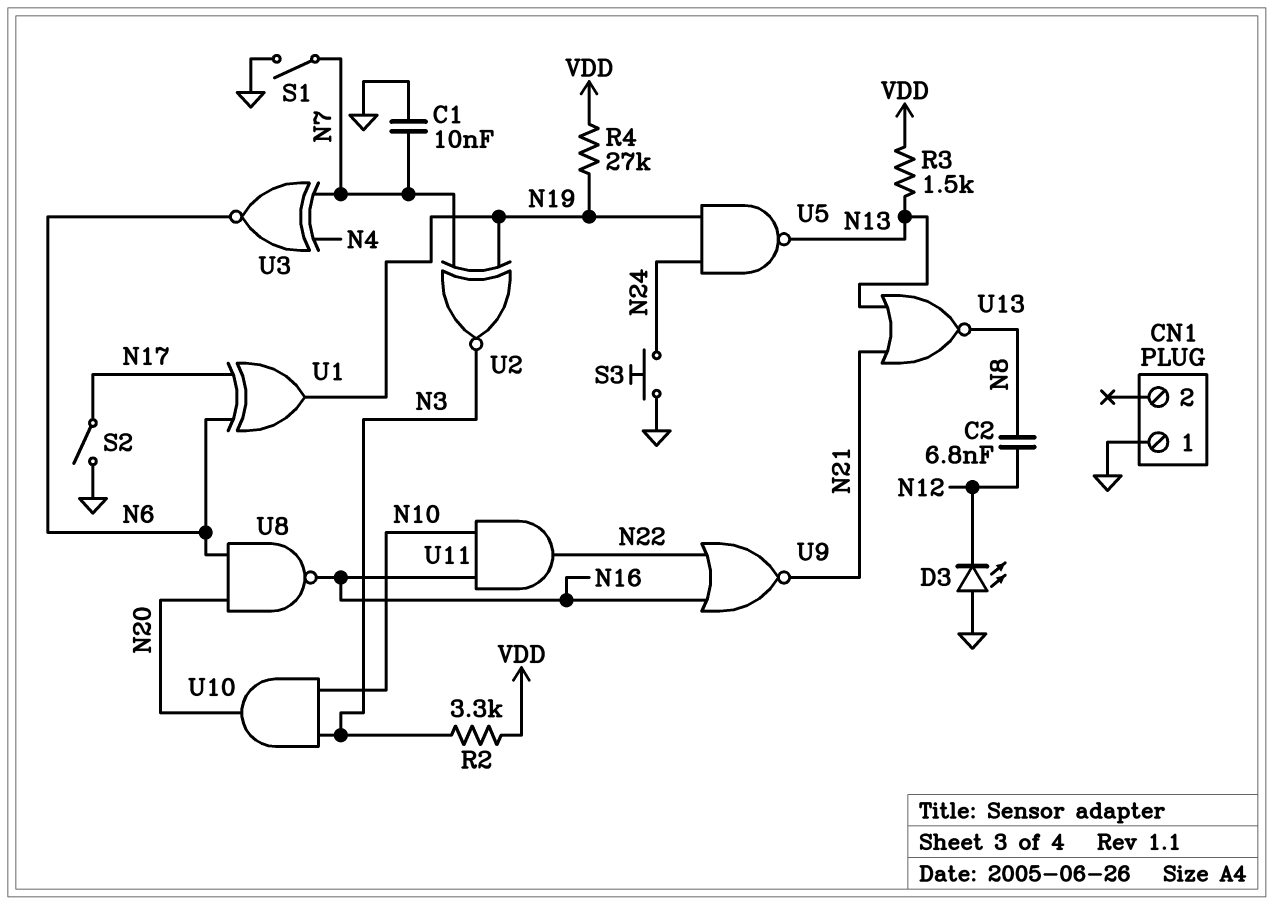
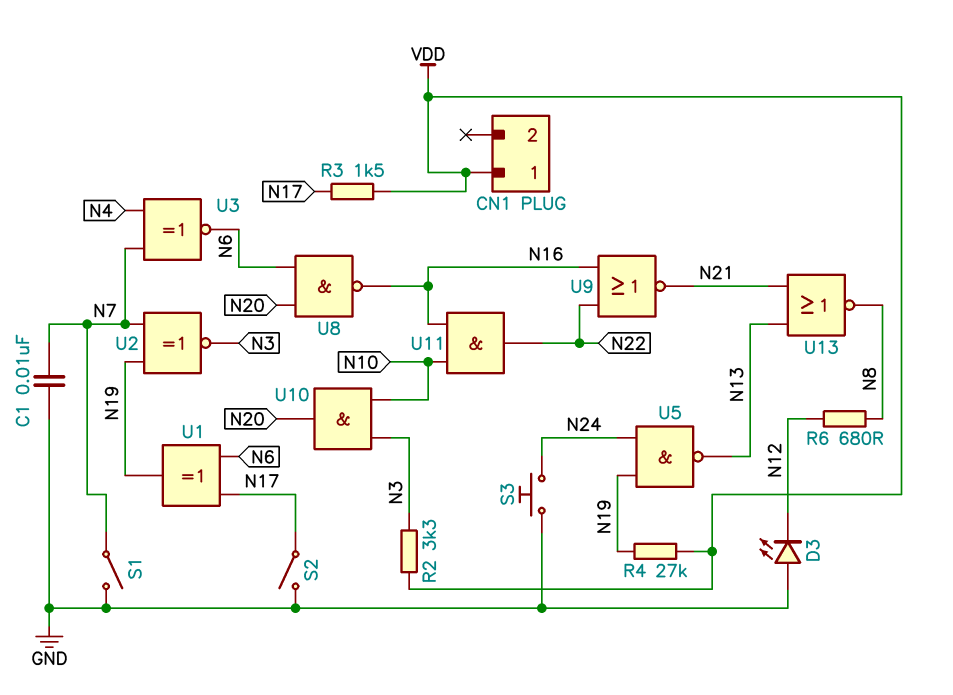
C2: 6.8nF (N8, N12) -> none
CN1 pin 1: GND -> VDD
R3: 1.5k (N13, VDD) -> 1.5k (N17, VDD)
R6: none -> 680 (N8, N12)

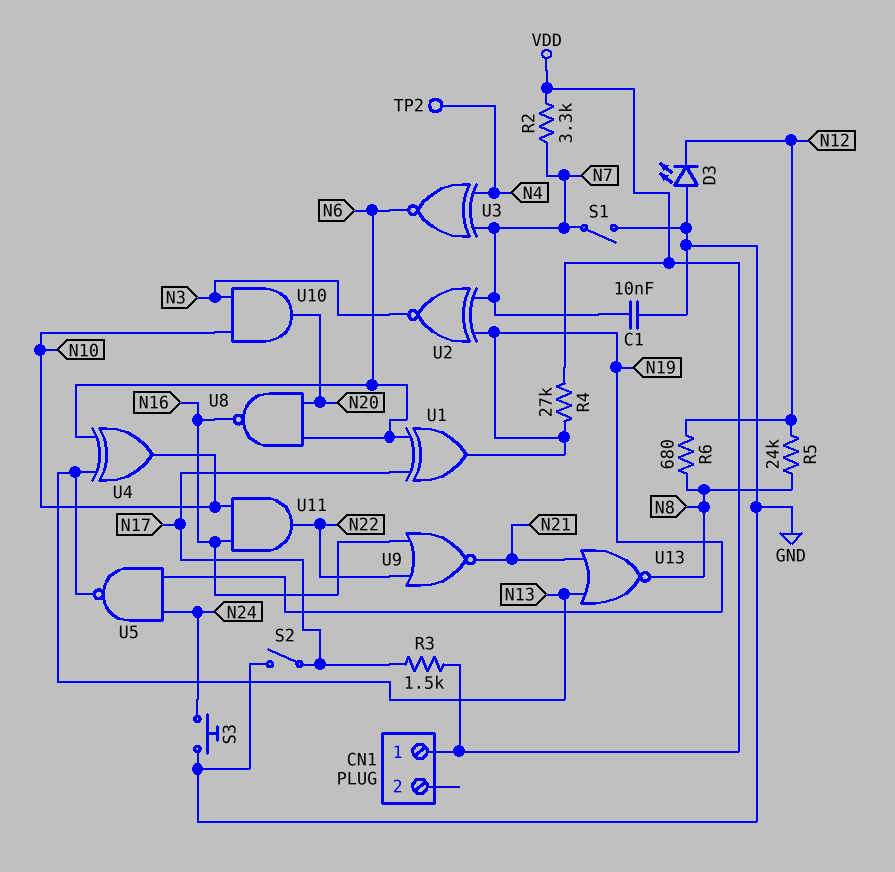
R2: 3.3k (N3, VDD) -> 3.3k (N7, VDD)
R5: none -> 24k (N8, N12)
TP2: none -> test point (N4)
U4: none -> XOR (in N6, in N13, out N10)

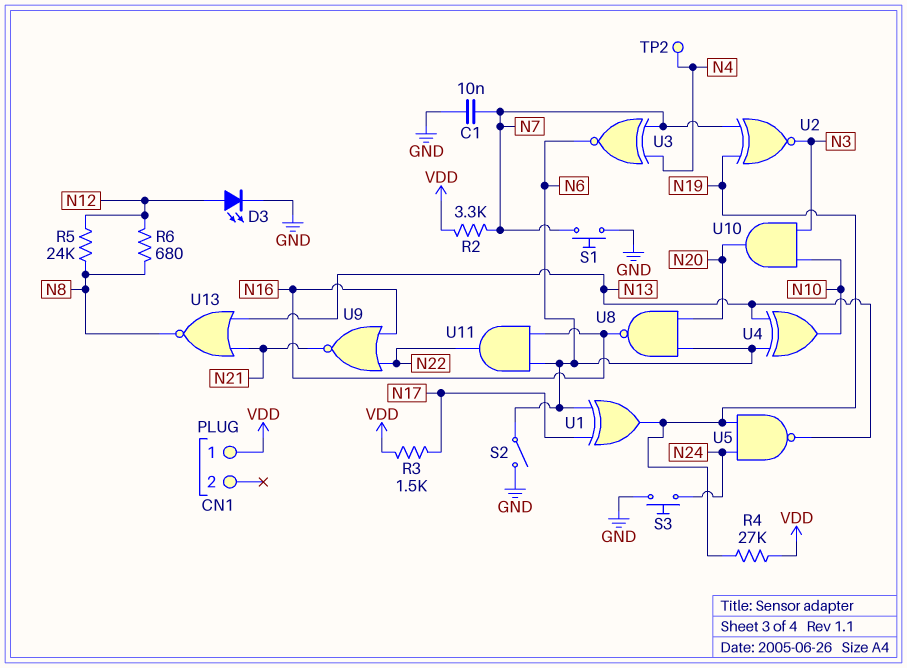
D3: LED (A GND, K N12) -> LED (A N12, K GND)
S1: switch (GND, N7) -> button (GND, N7)
S2: switch (GND, N17) -> switch (GND, N6)
U11: AND (in N10, in N16, out N22) -> AND (in N6, in N16, out N22)

